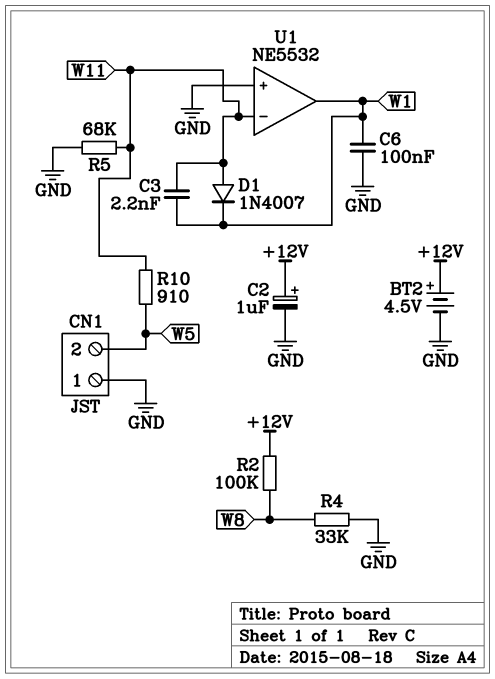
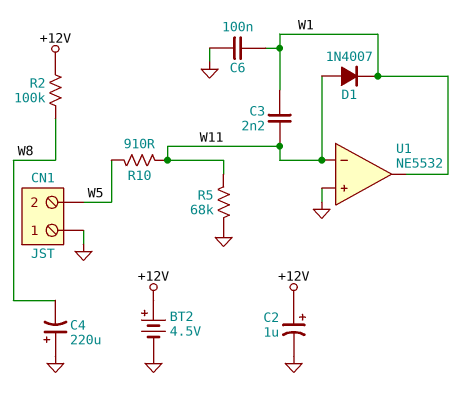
C4: none -> 220uF (plus GND, minus W8)
R4: 33k (GND, W8) -> none

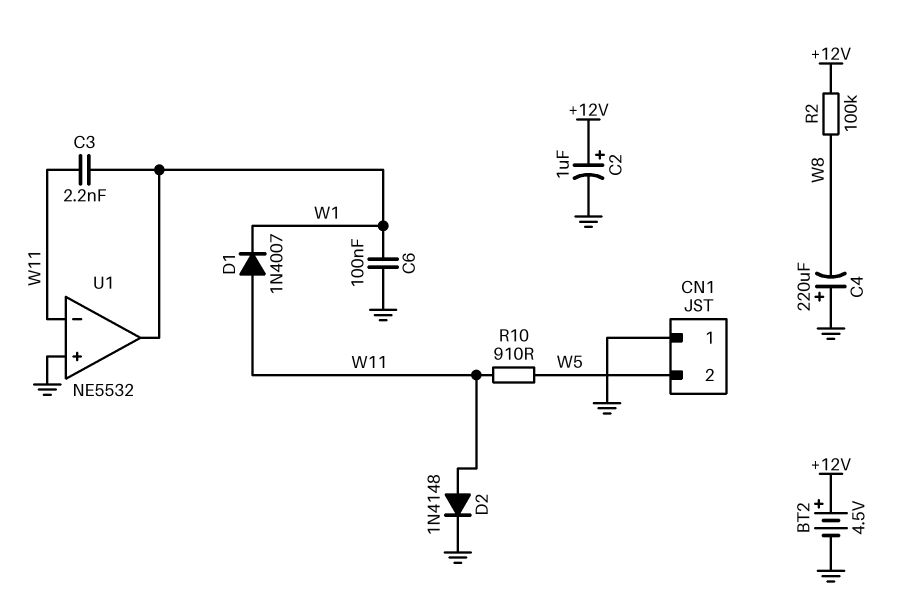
D2: none -> diode 1N4148 (A W11, K GND)
R5: 68k (GND, W11) -> none

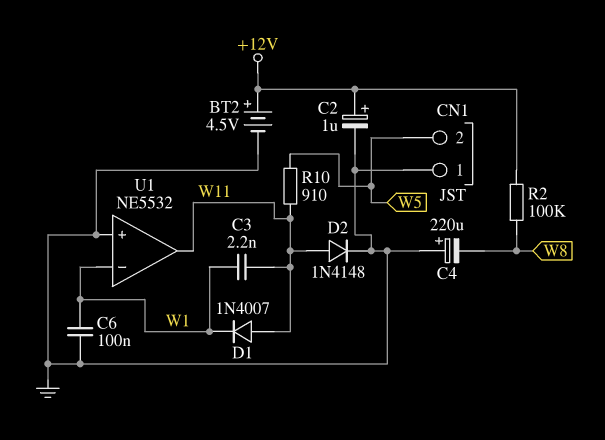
U1 pin in-: W11 -> W1
U1 pin out: W1 -> W11

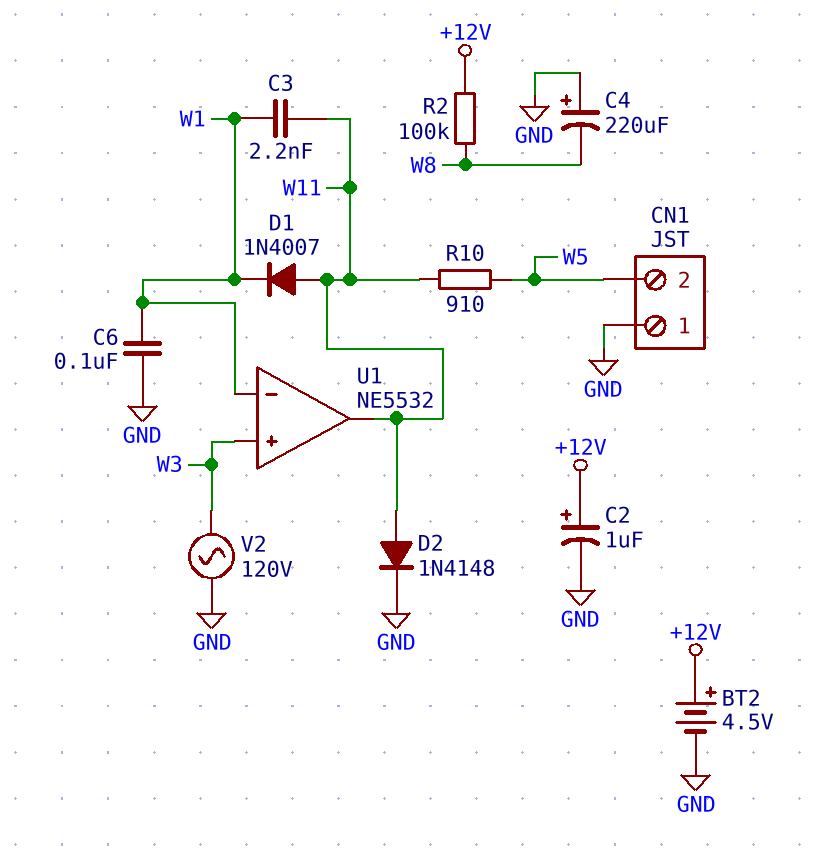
U1 pin in+: GND -> W3
V2: none -> AC 120V (GND, W3)

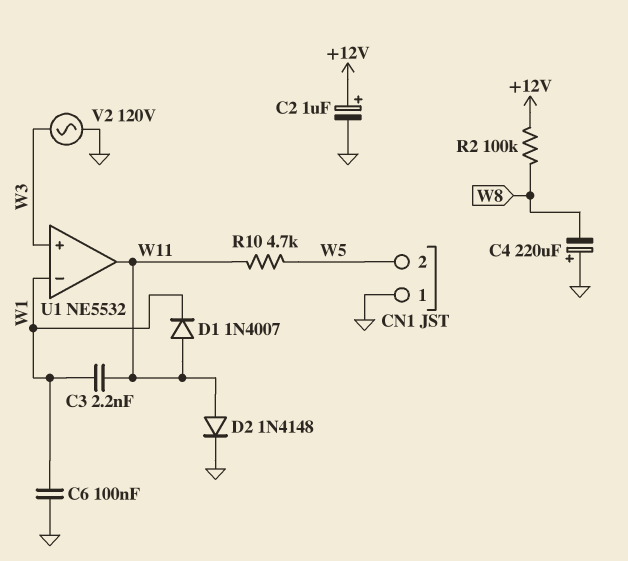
BT2: 4.5V (plus +12V, minus GND) -> none
R10: 910 (W5, W11) -> 4.7k (W5, W11)

